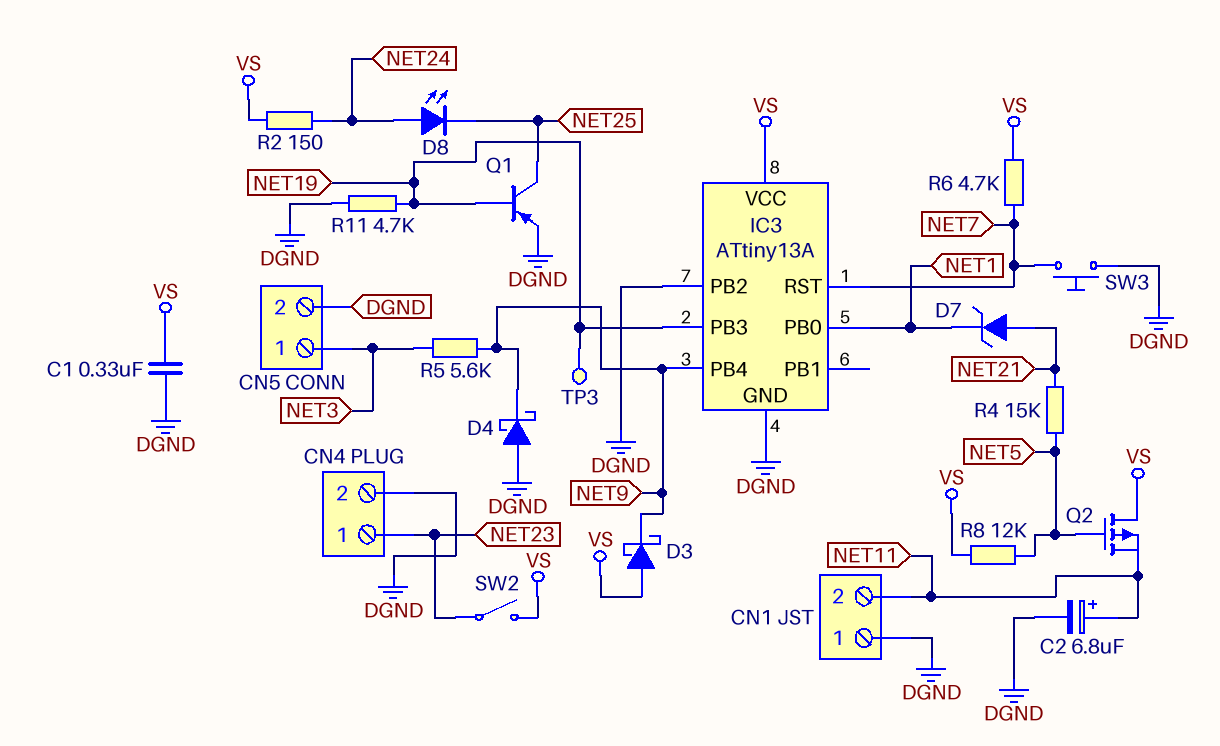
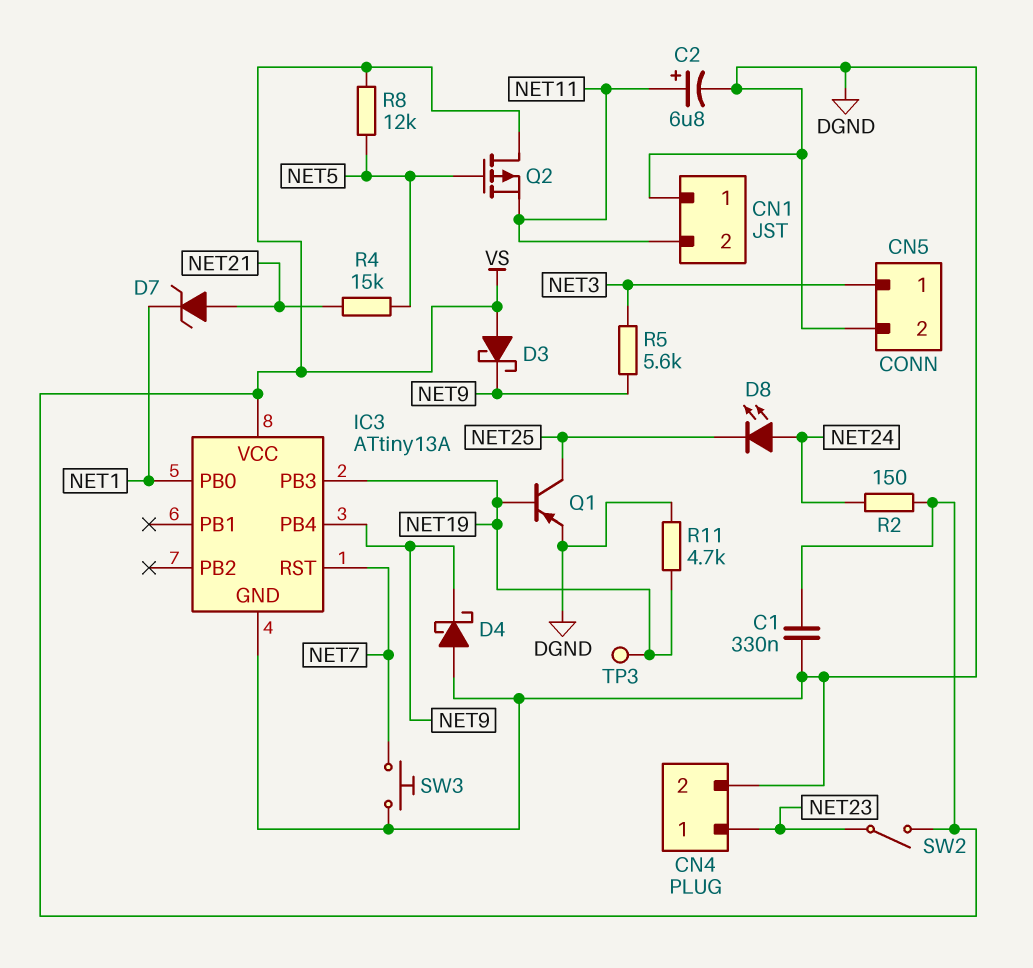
IC3 pin PB2: DGND -> none
R6: 4.7k (NET7, VS) -> none

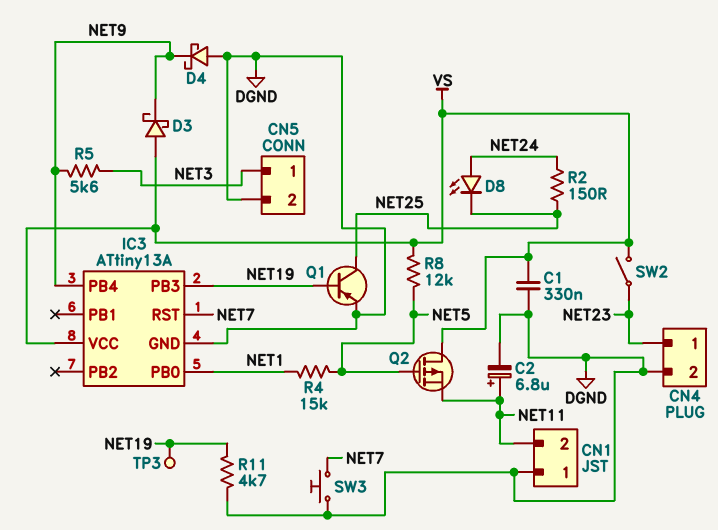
D7: zener (A NET21, K NET1) -> none
R2: 150 (NET24, VS) -> 150 (NET24, NET25)
R4: 15k (NET5, NET21) -> 15k (NET1, NET5)

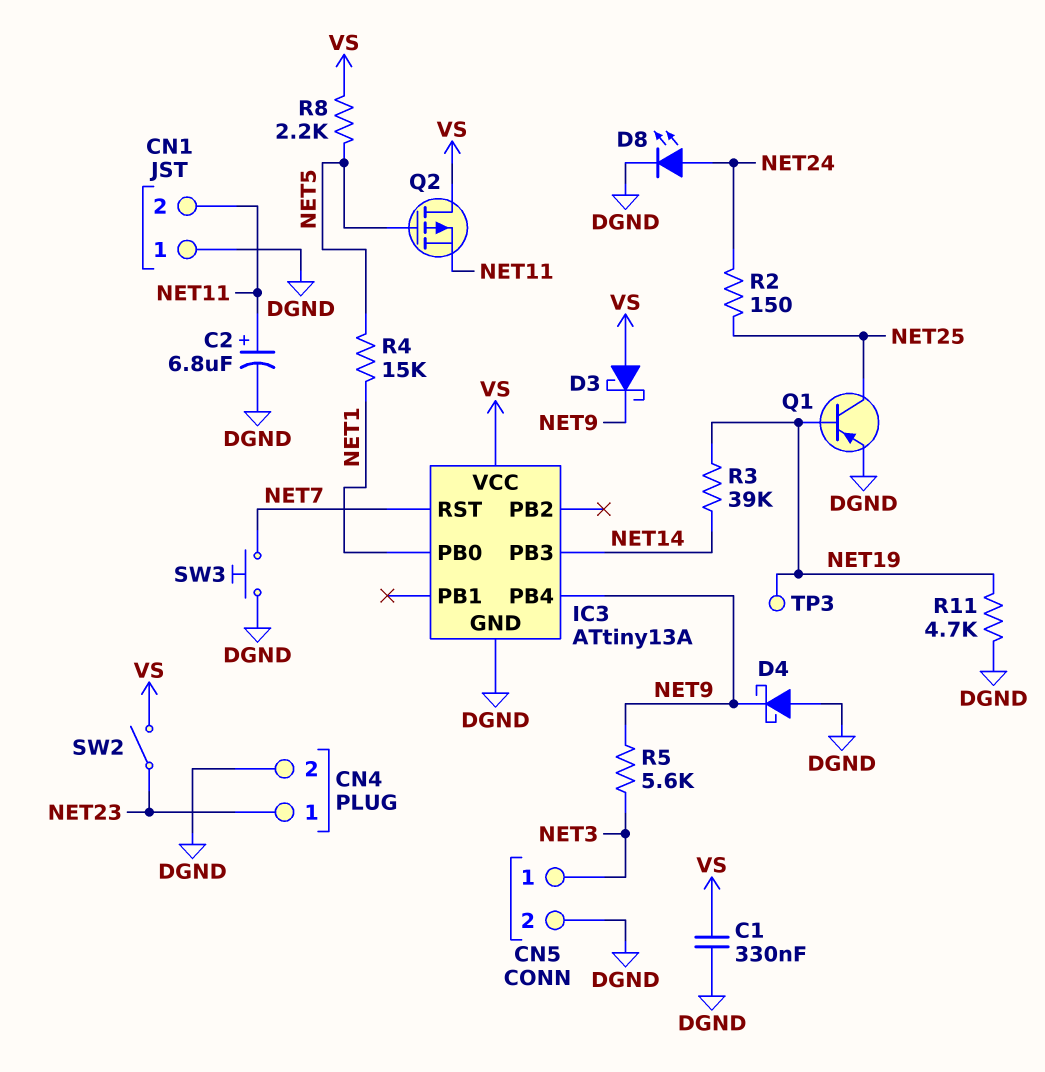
D8: LED (A NET24, K NET25) -> LED (A NET24, K DGND)
IC3 pin PB3: NET19 -> NET14
R3: none -> 39k (NET14, NET19)
R8: 12k (NET5, VS) -> 2.2k (NET5, VS)

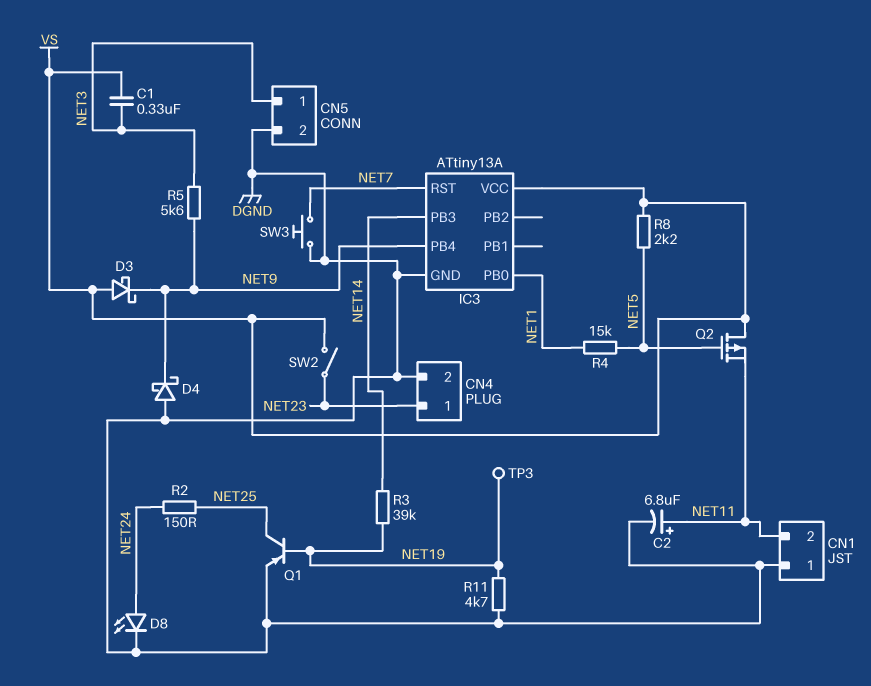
C1: 330nF (DGND, VS) -> 330nF (NET3, VS)

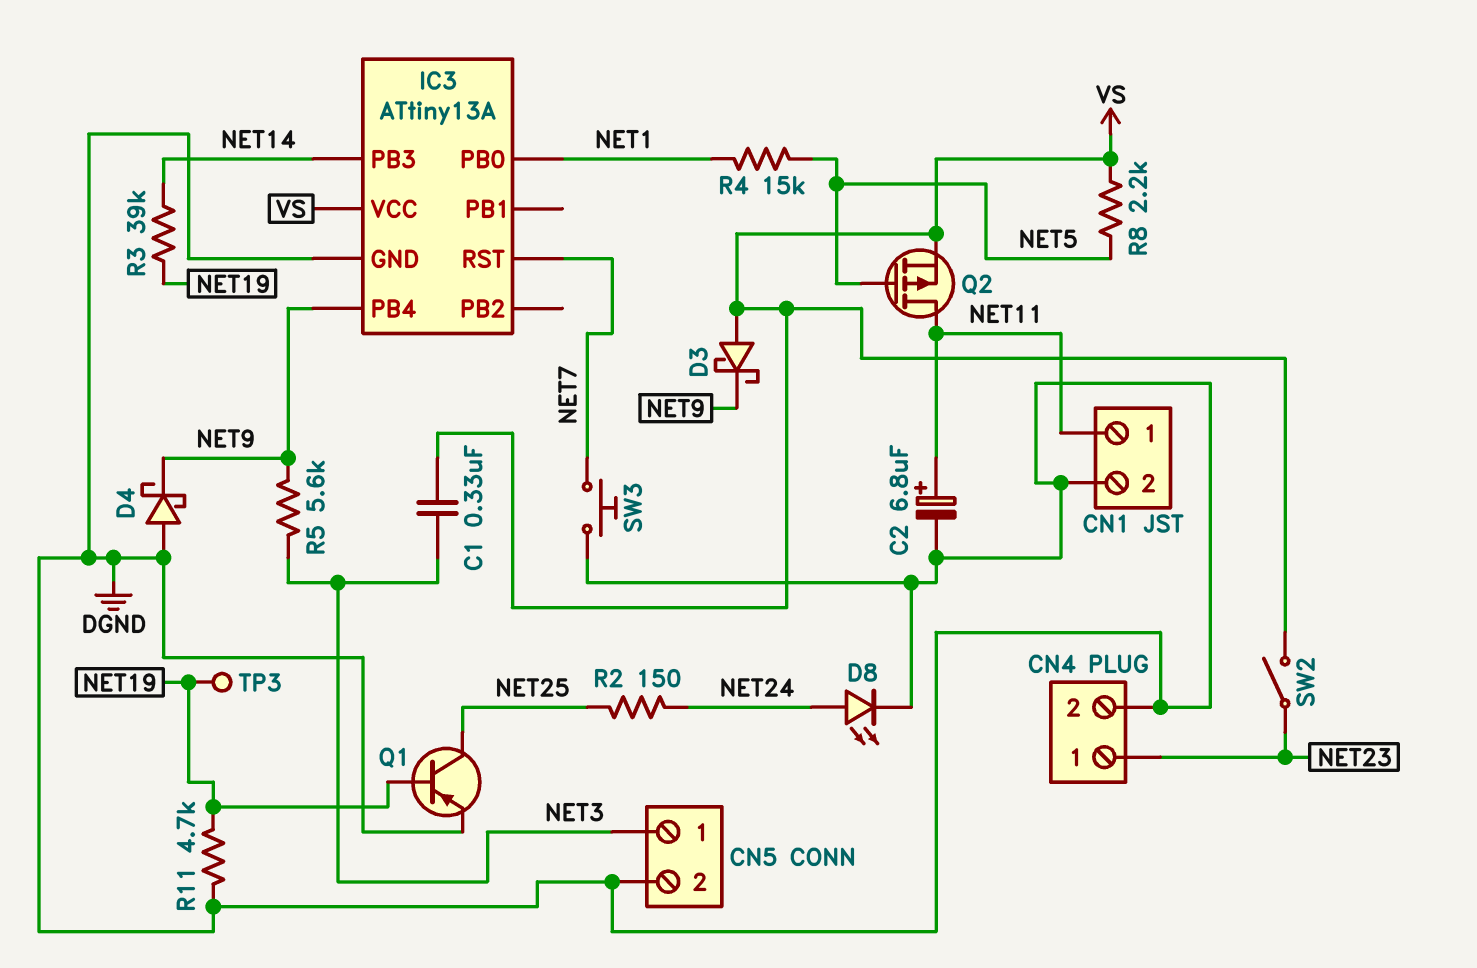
CN1 pin 1: DGND -> NET11
CN1 pin 2: NET11 -> DGND
Q2: PMOS (G NET5, D VS, S NET11) -> PMOS (G NET5, D NET11, S VS)

